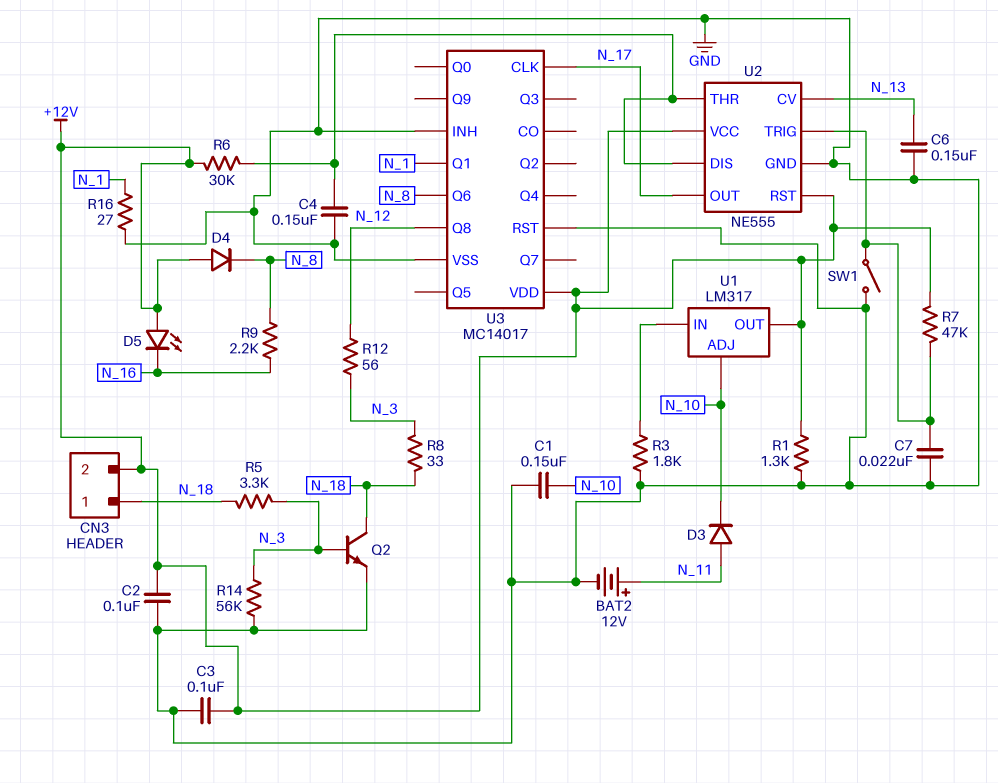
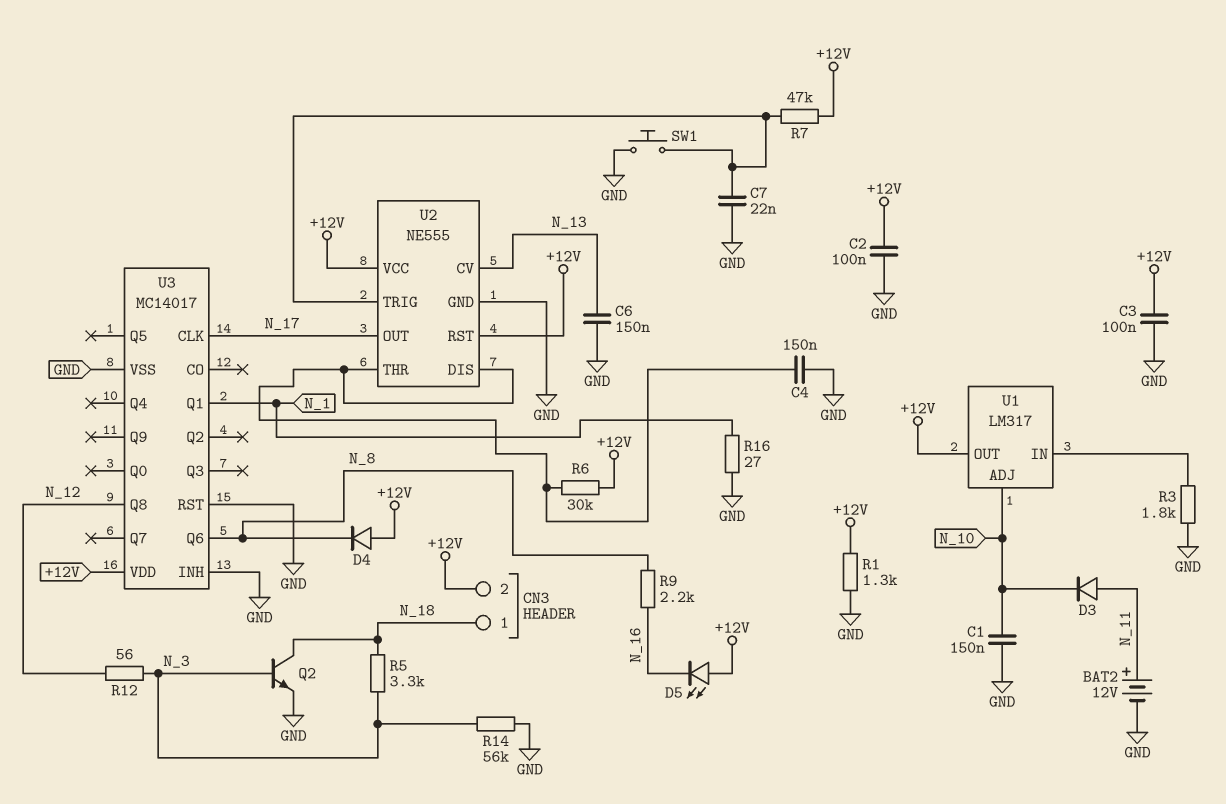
R8: 33 (N_3, N_18) -> none
SW1: switch (GND, U2/TRIG) -> button (GND, U2/TRIG)

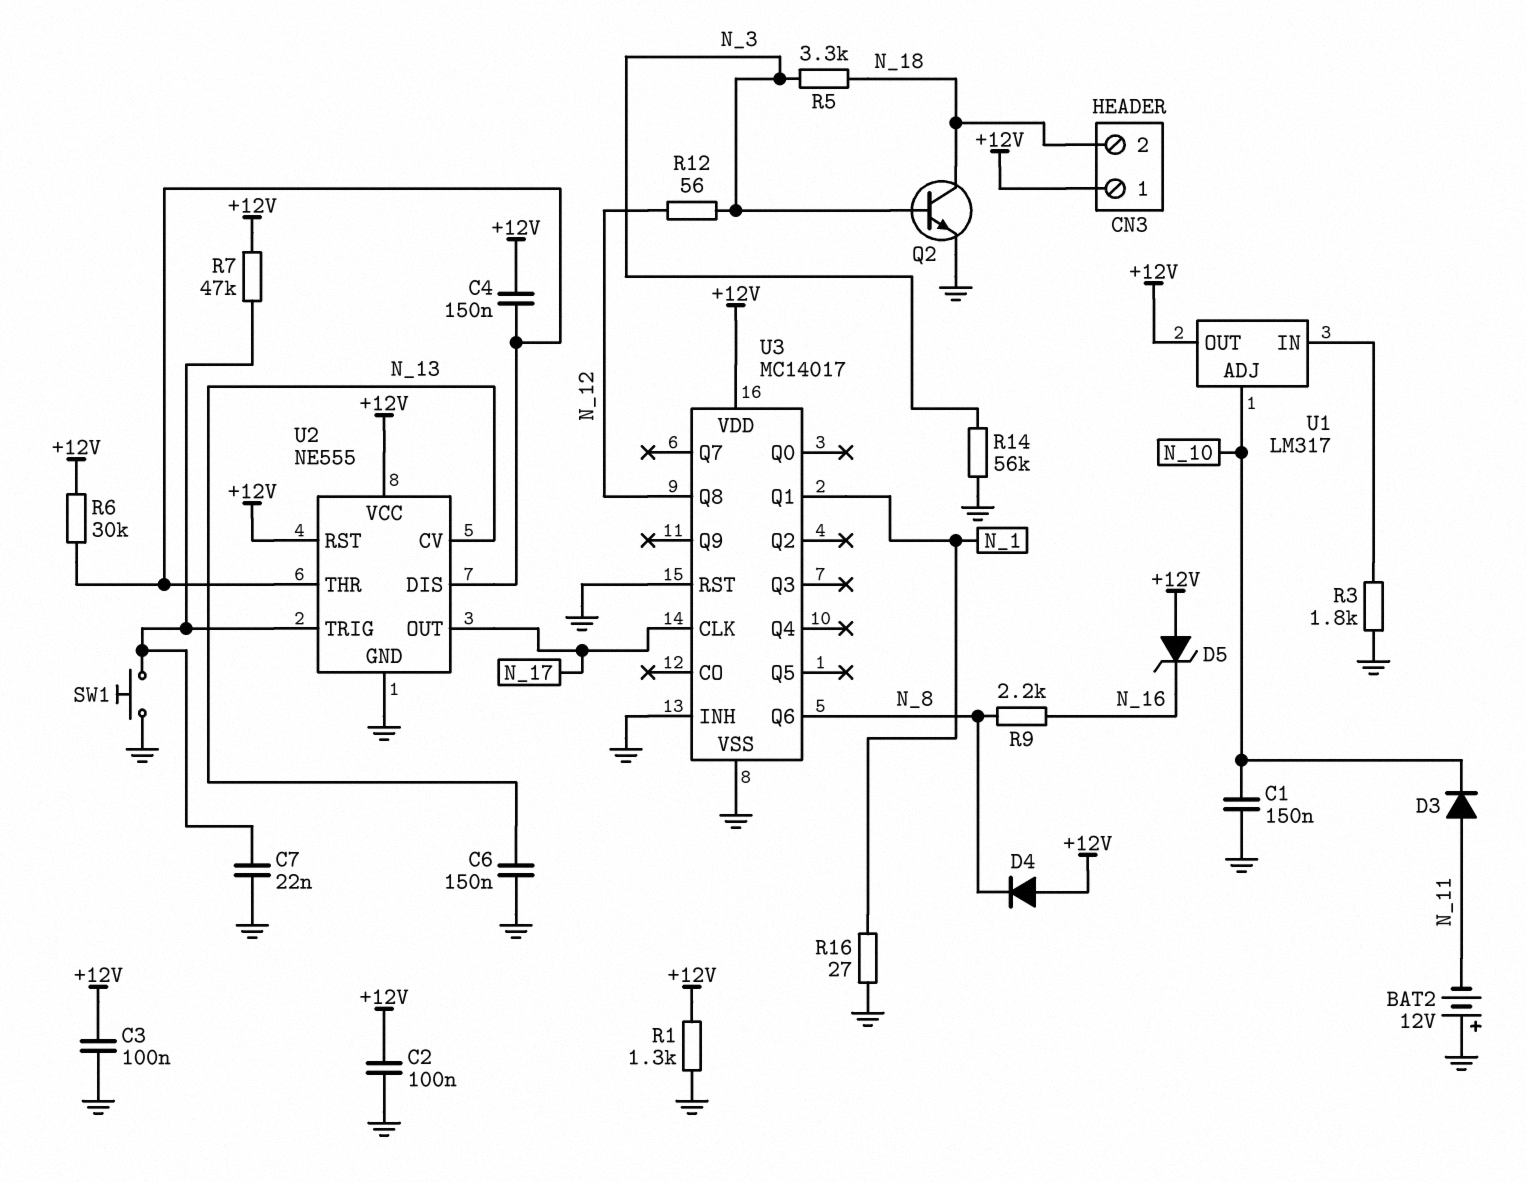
BAT2: 12V (plus N_11, minus GND) -> 12V (plus GND, minus N_11)
C4: 150nF (GND, U2/DIS) -> 150nF (+12V, U2/DIS)
CN3 pin 1: N_18 -> +12V
CN3 pin 2: +12V -> N_18
D5: LED (A +12V, K N_16) -> zener (A +12V, K N_16)

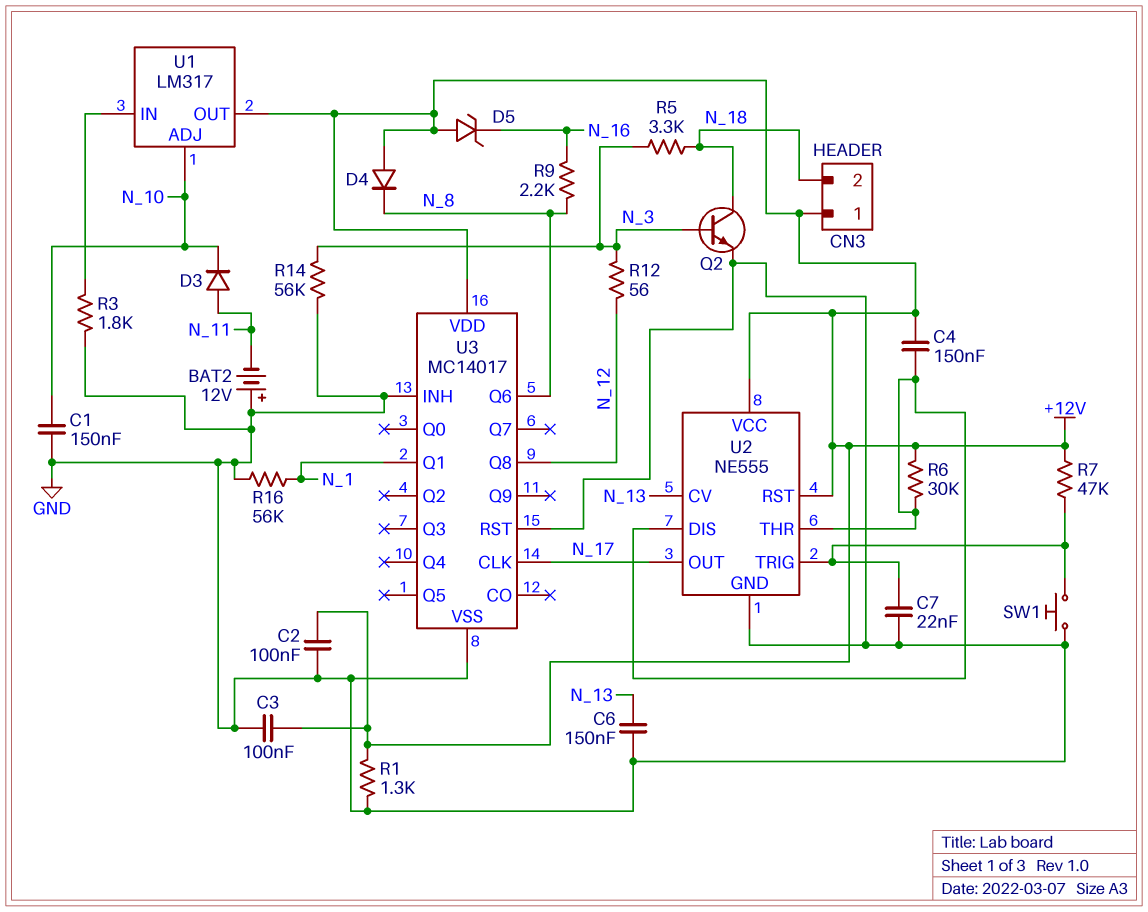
R16: 27 (GND, N_1) -> 56k (GND, N_1)

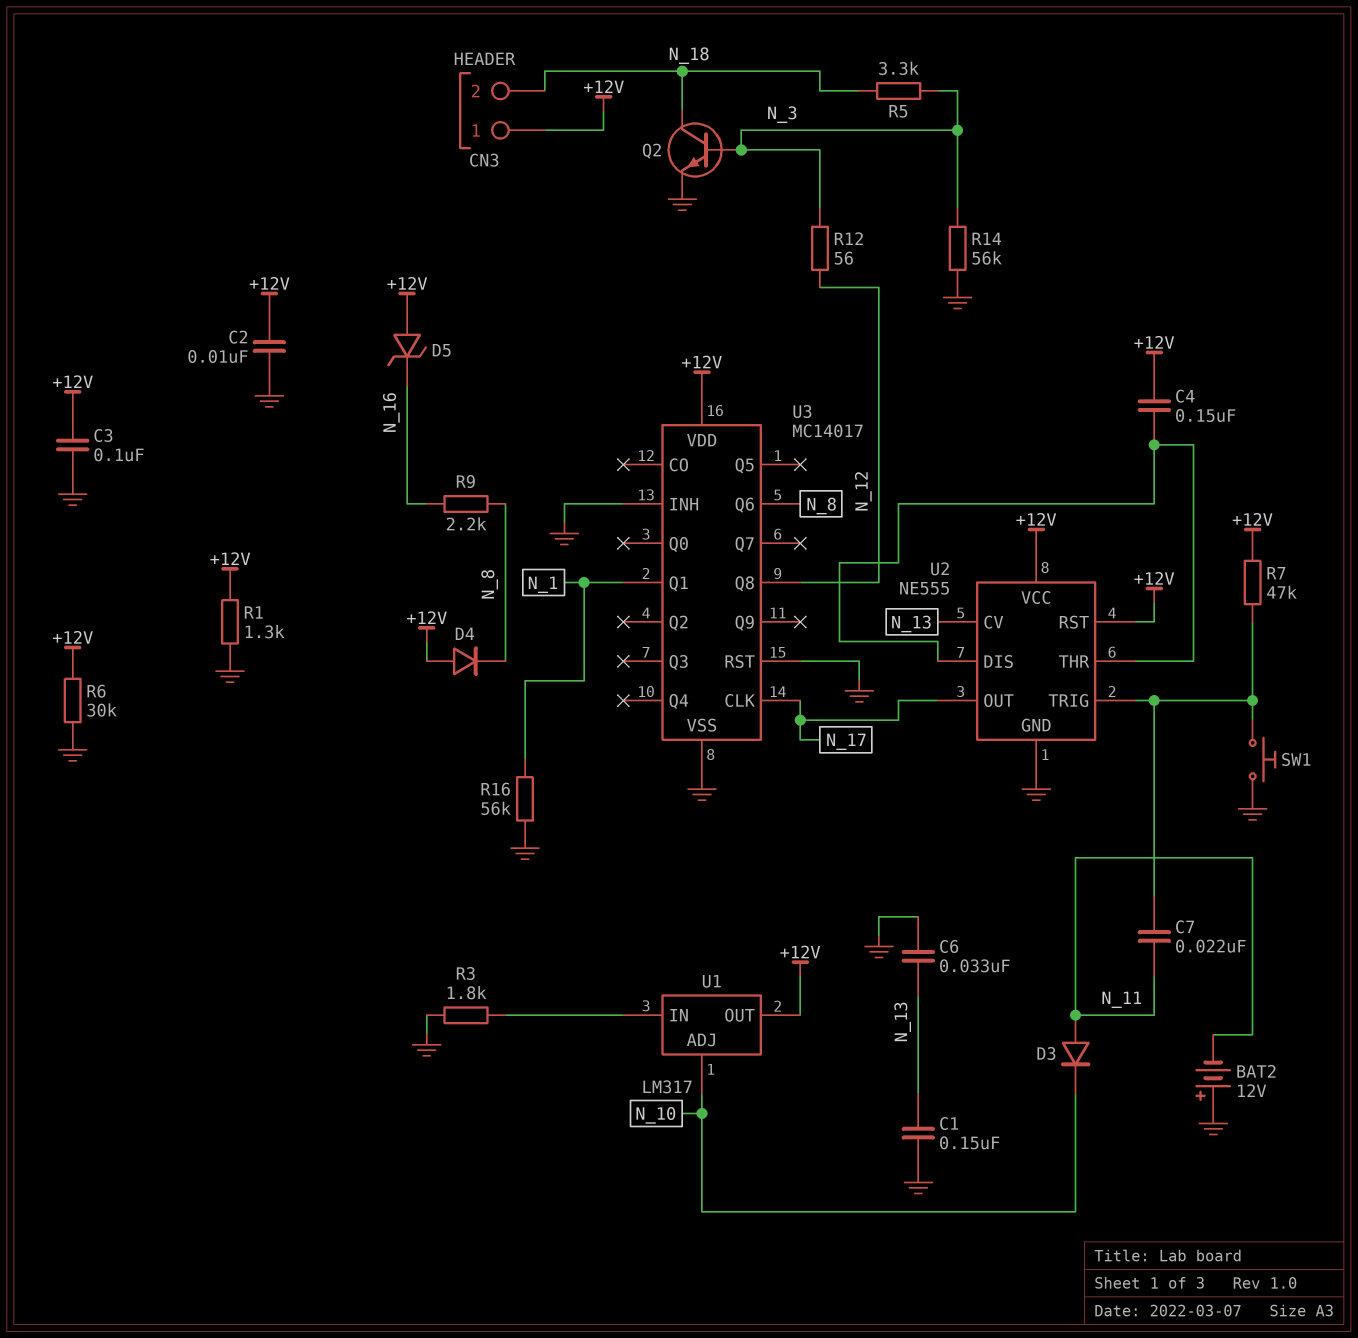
C1: 150nF (GND, N_10) -> 150nF (GND, N_13)
C2: 100nF (+12V, GND) -> 10nF (+12V, GND)
C6: 150nF (GND, N_13) -> 33nF (GND, N_13)
C7: 22nF (GND, U2/TRIG) -> 22nF (N_11, U2/TRIG)
R6: 30k (+12V, U2/DIS) -> 30k (+12V, GND)

